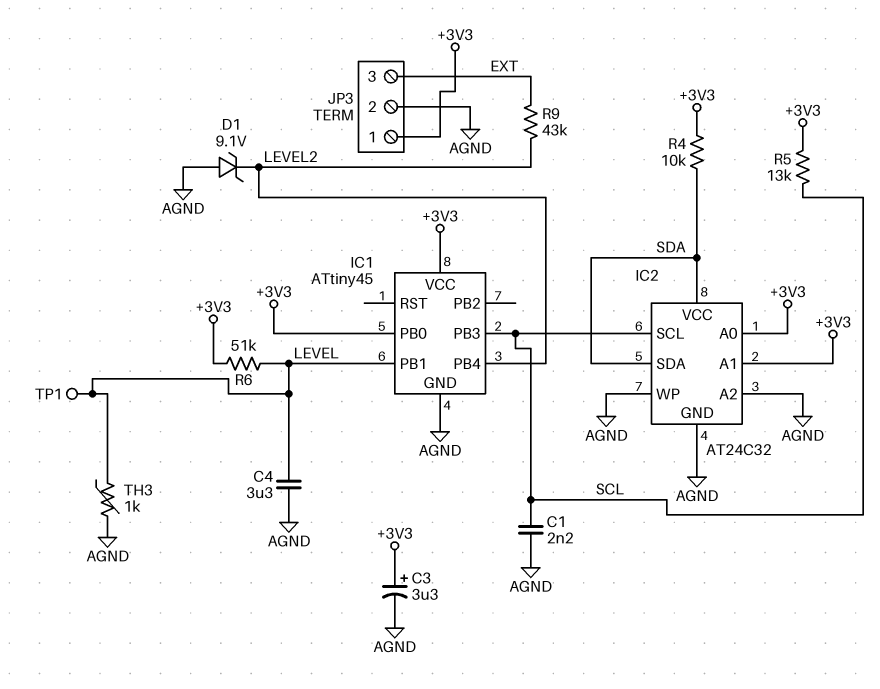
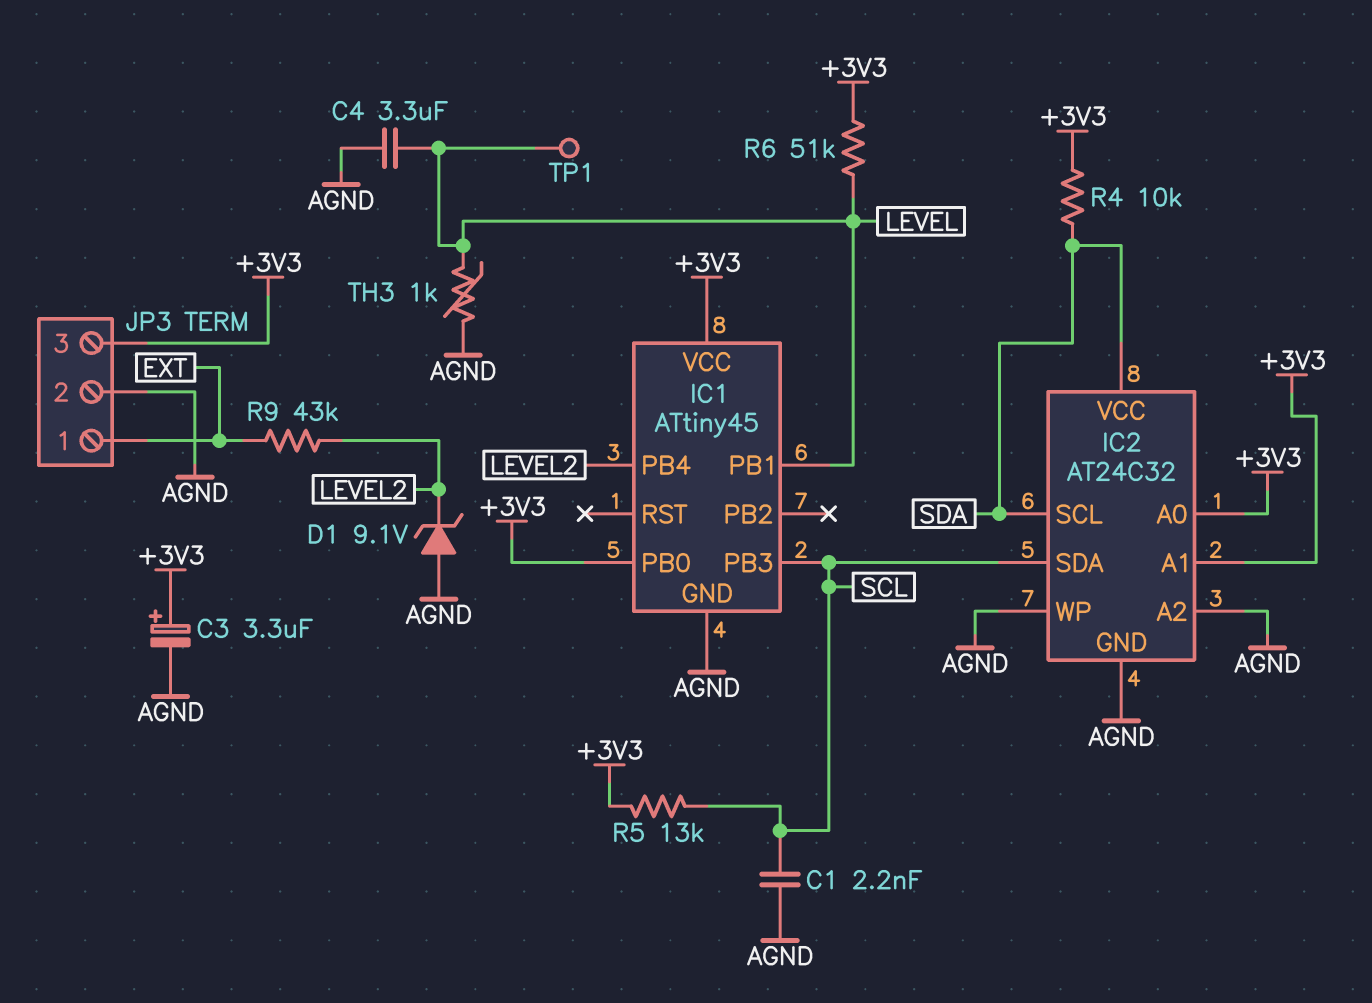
IC2 pin SCL: SCL -> SDA
IC2 pin SDA: SDA -> SCL
JP3 pin 1: +3V3 -> EXT
JP3 pin 3: EXT -> +3V3

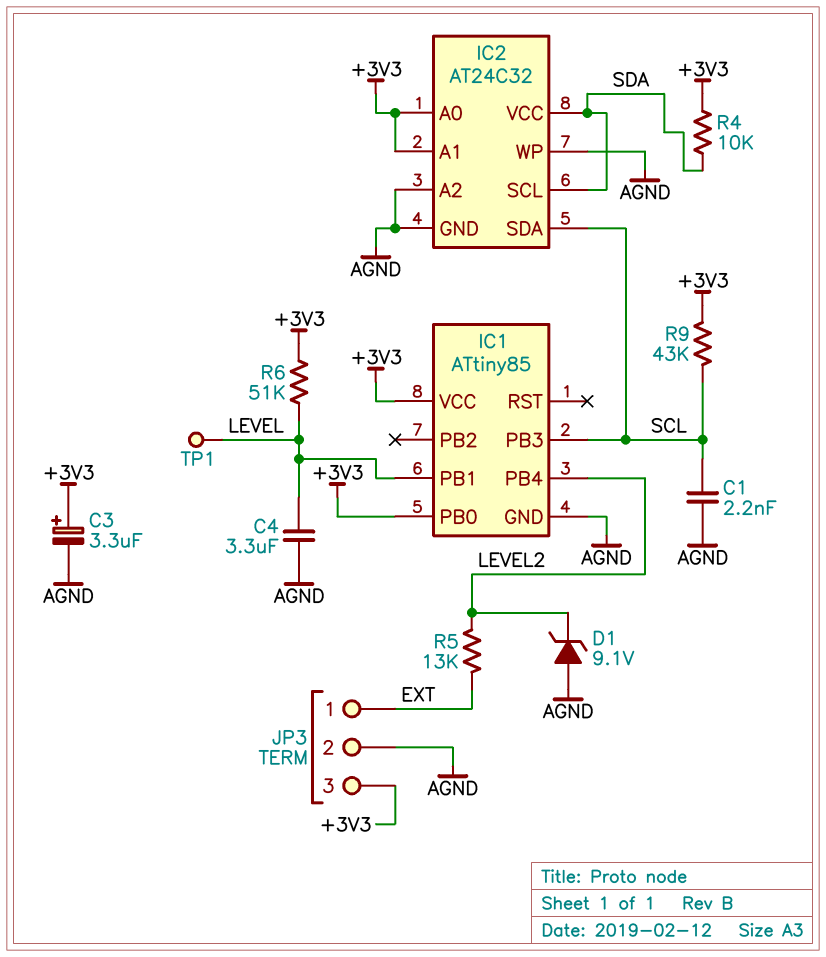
IC1: ATtiny45 -> ATtiny85
R5: 13k (+3V3, SCL) -> 13k (EXT, LEVEL2)
R9: 43k (EXT, LEVEL2) -> 43k (+3V3, SCL)
TH3: 1k (AGND, LEVEL) -> none

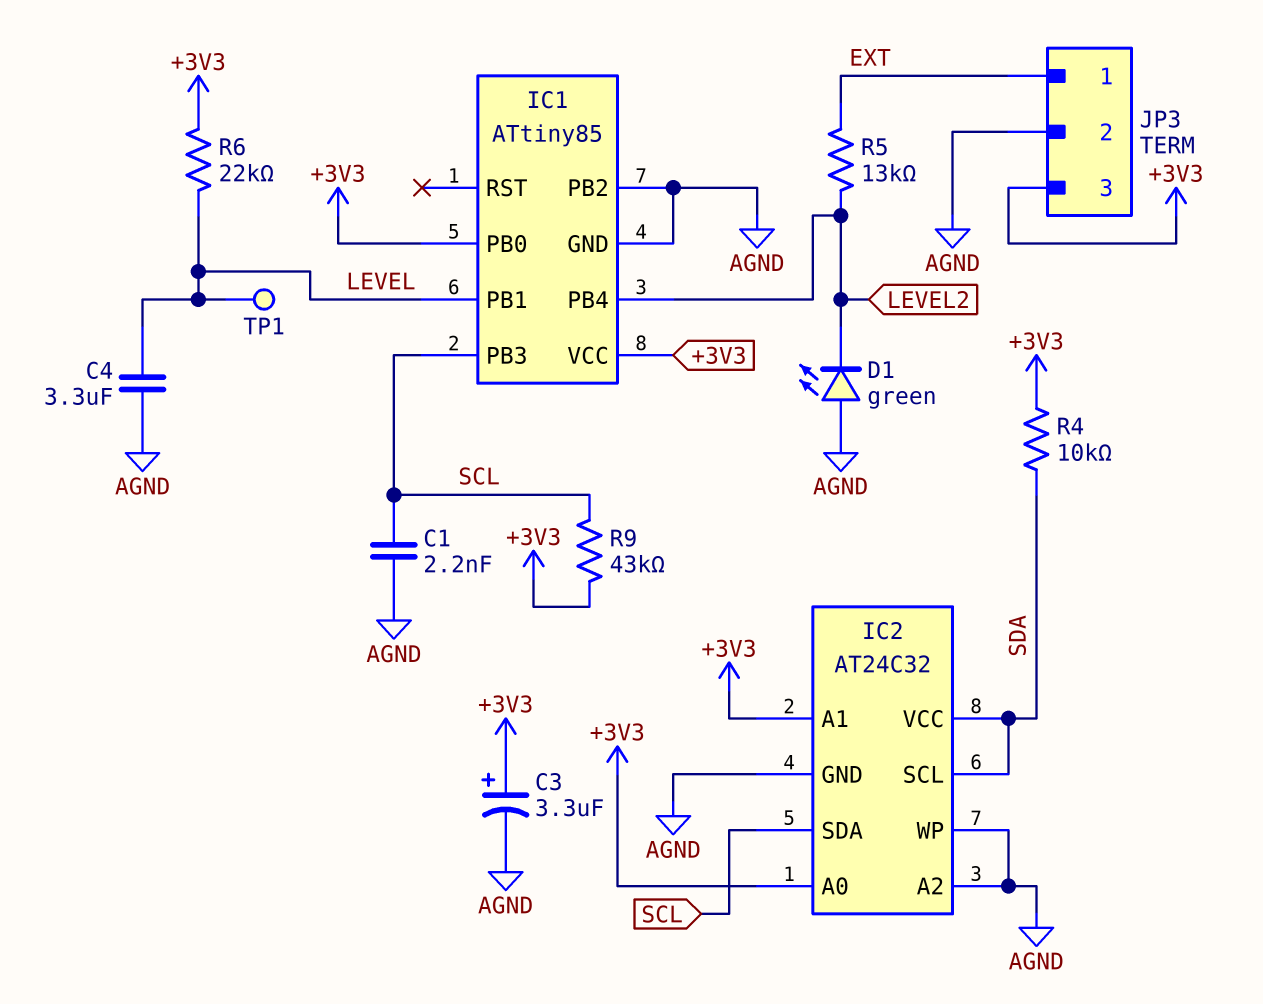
D1: zener 9.1V (A AGND, K LEVEL2) -> LED green (A AGND, K LEVEL2)
IC1 pin PB2: none -> AGND
R6: 51k (+3V3, LEVEL) -> 22k (+3V3, LEVEL)

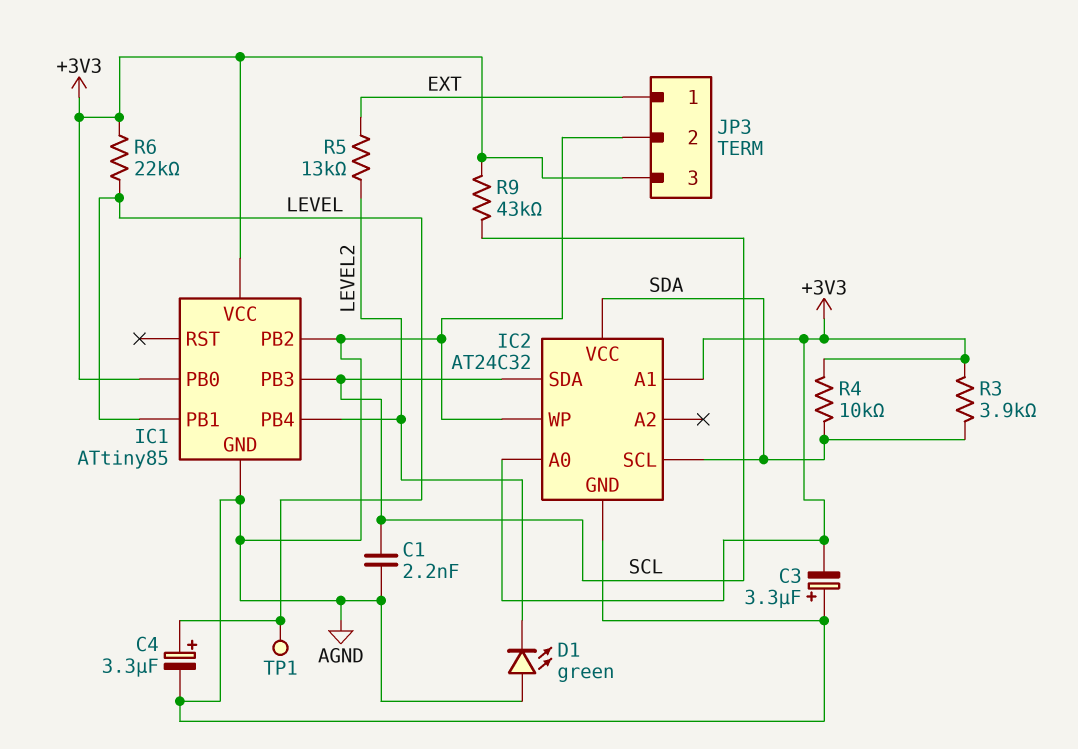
C3: 3.3uF (plus +3V3, minus AGND) -> 3.3uF (plus AGND, minus +3V3)
C4: 3.3uF (AGND, LEVEL) -> 3.3uF (plus LEVEL, minus AGND)
IC2 pin A2: AGND -> none
R3: none -> 3.9k (+3V3, SDA)

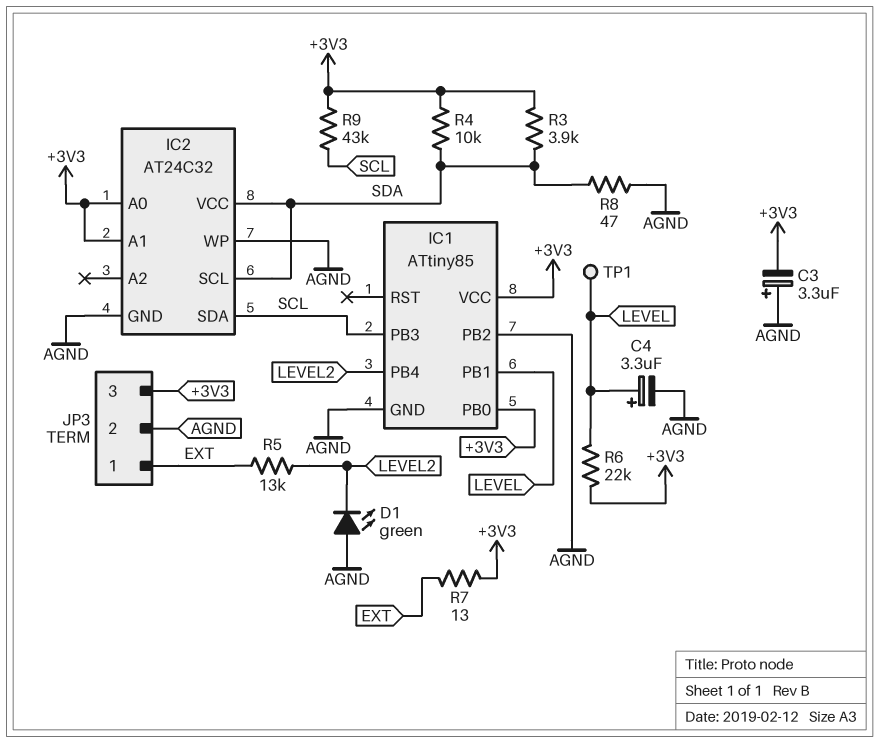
C1: 2.2nF (AGND, SCL) -> none
R7: none -> 13 (+3V3, EXT)
R8: none -> 47 (AGND, SDA)

